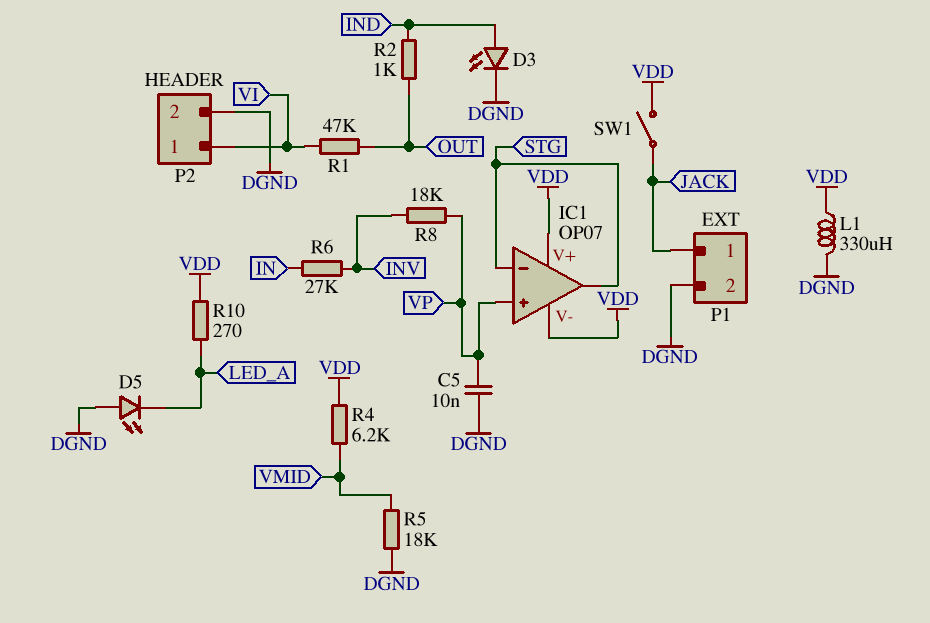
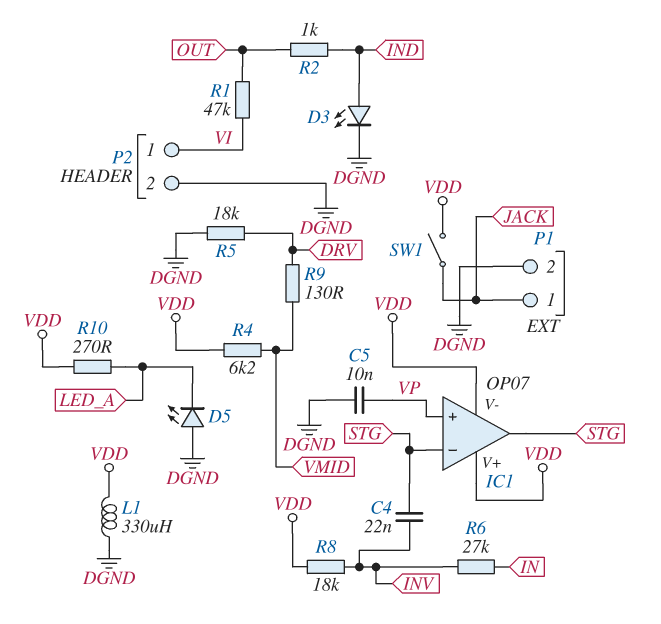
C4: none -> 22nF (INV, STG)
R5: 18k (DGND, VMID) -> 18k (DGND, DRV)
R8: 18k (INV, VP) -> 18k (INV, VDD)
R9: none -> 130 (DRV, VMID)

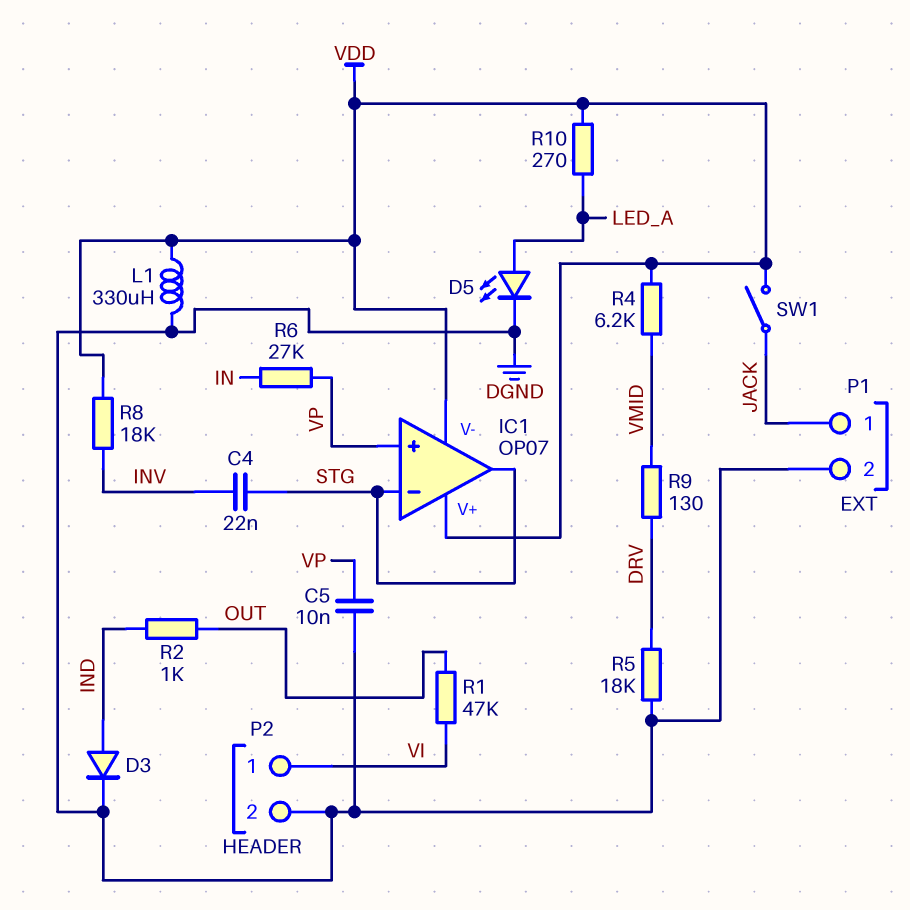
D3: LED (A IND, K DGND) -> diode (A IND, K DGND)
D5: LED (A DGND, K LED_A) -> LED (A LED_A, K DGND)
R6: 27k (IN, INV) -> 27k (IN, VP)

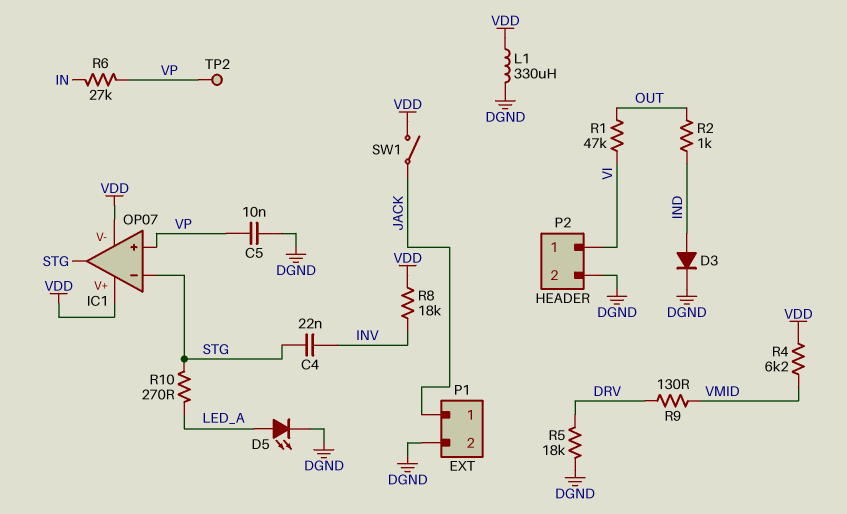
R10: 270 (LED_A, VDD) -> 270 (LED_A, STG)
TP2: none -> test point (VP)

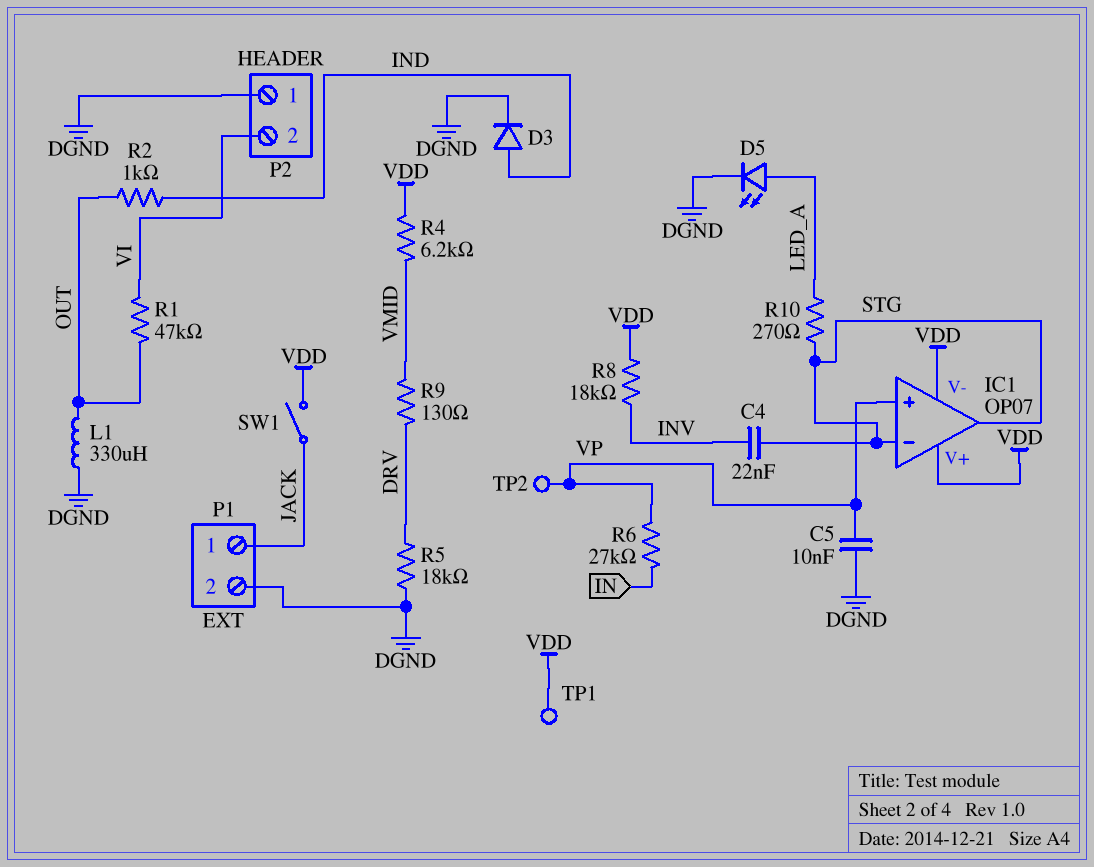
L1: 330uH (DGND, VDD) -> 330uH (DGND, OUT)
P2 pin 1: VI -> DGND
P2 pin 2: DGND -> VI
TP1: none -> test point (VDD)

